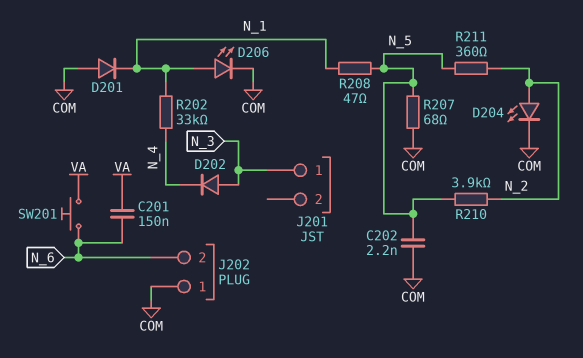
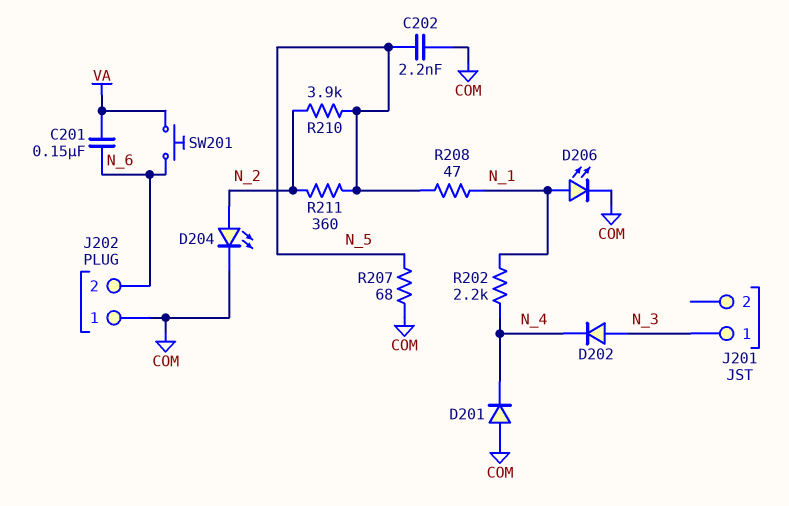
D201: diode (A COM, K N_1) -> diode (A COM, K N_4)
R202: 33k (N_1, N_4) -> 2.2k (N_1, N_4)

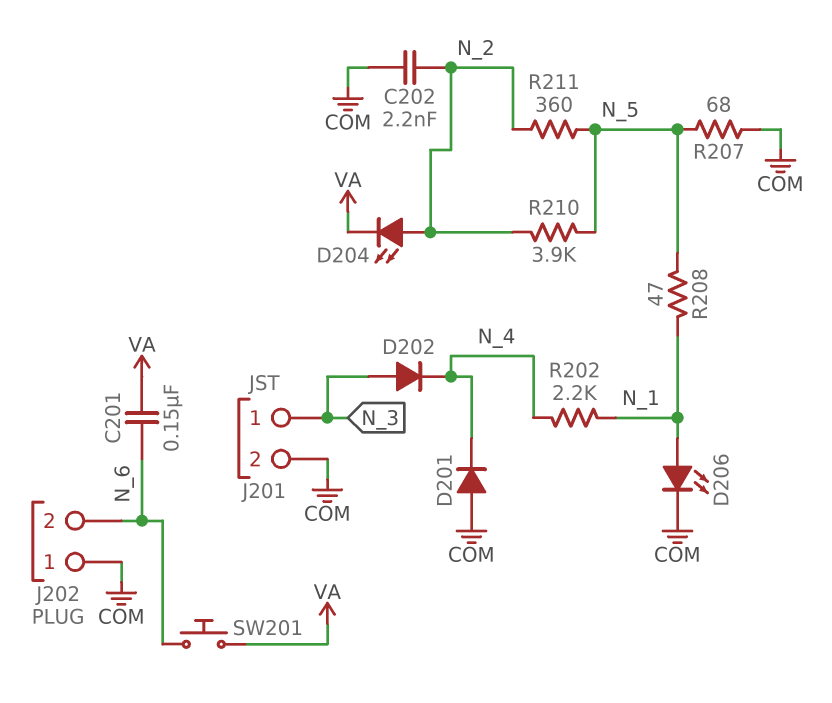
C202: 2.2nF (COM, N_5) -> 2.2nF (COM, N_2)
D204: LED (A N_2, K COM) -> LED (A N_2, K VA)
J201 pin 2: none -> COM

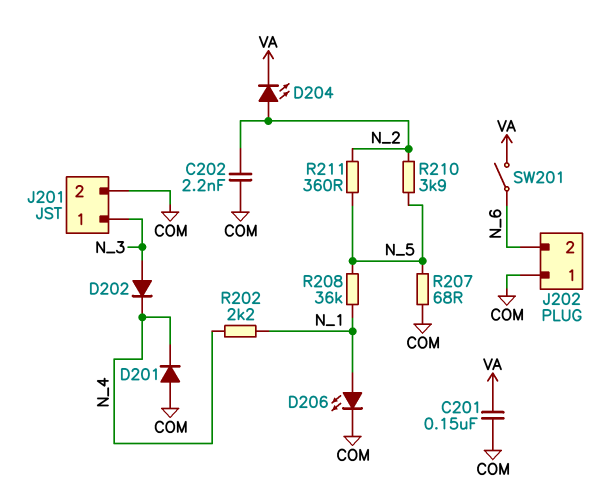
C201: 150nF (N_6, VA) -> 150nF (COM, VA)
R208: 47 (N_1, N_5) -> 36k (N_1, N_5)
SW201: button (N_6, VA) -> switch (N_6, VA)

